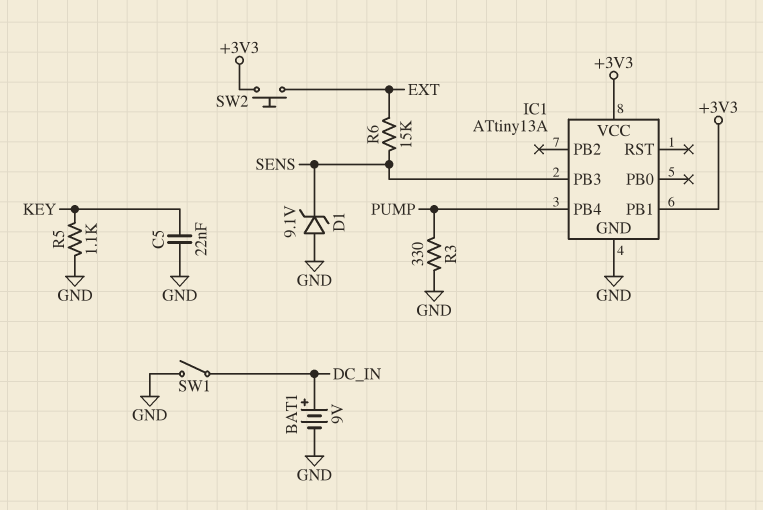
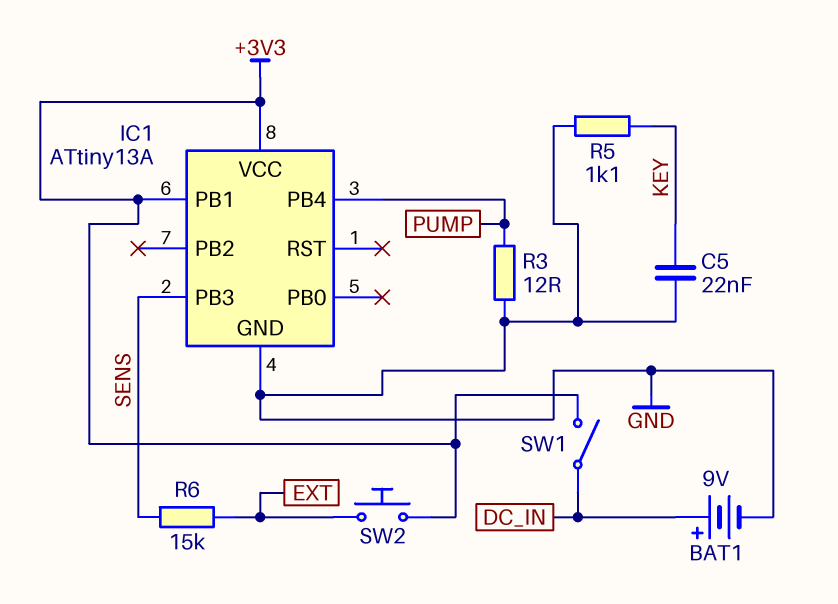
D1: zener 9.1V (A GND, K SENS) -> none
R3: 330 (GND, PUMP) -> 12 (GND, PUMP)
SW1: switch (DC_IN, GND) -> switch (+3V3, DC_IN)

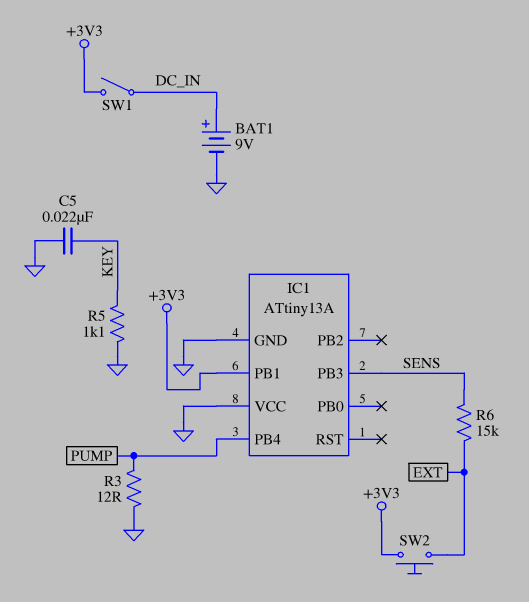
IC1 pin VCC: +3V3 -> GND

